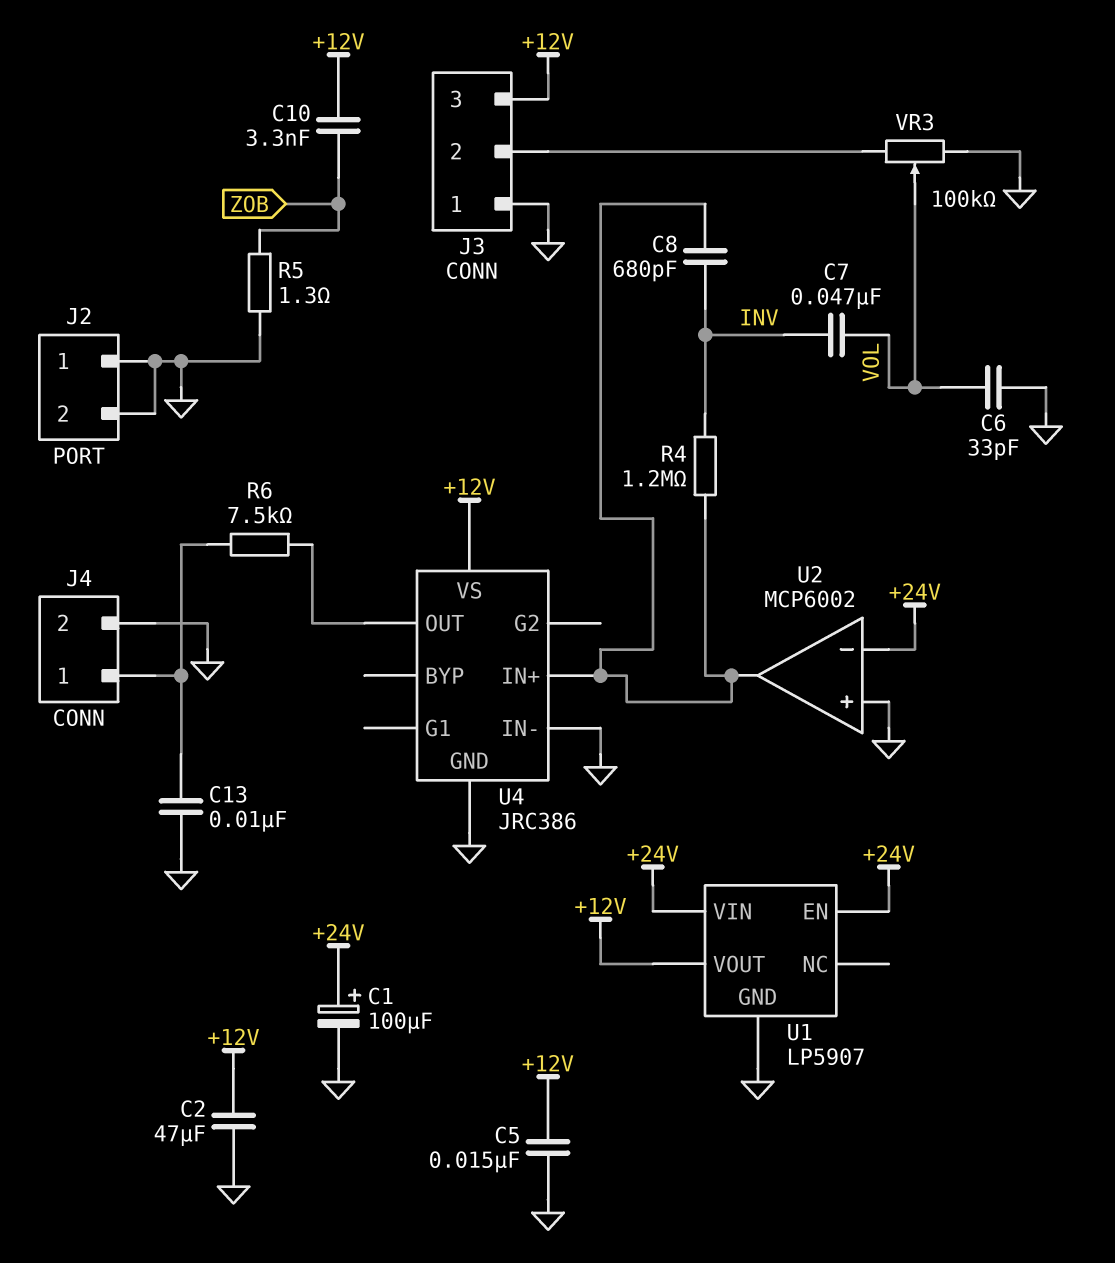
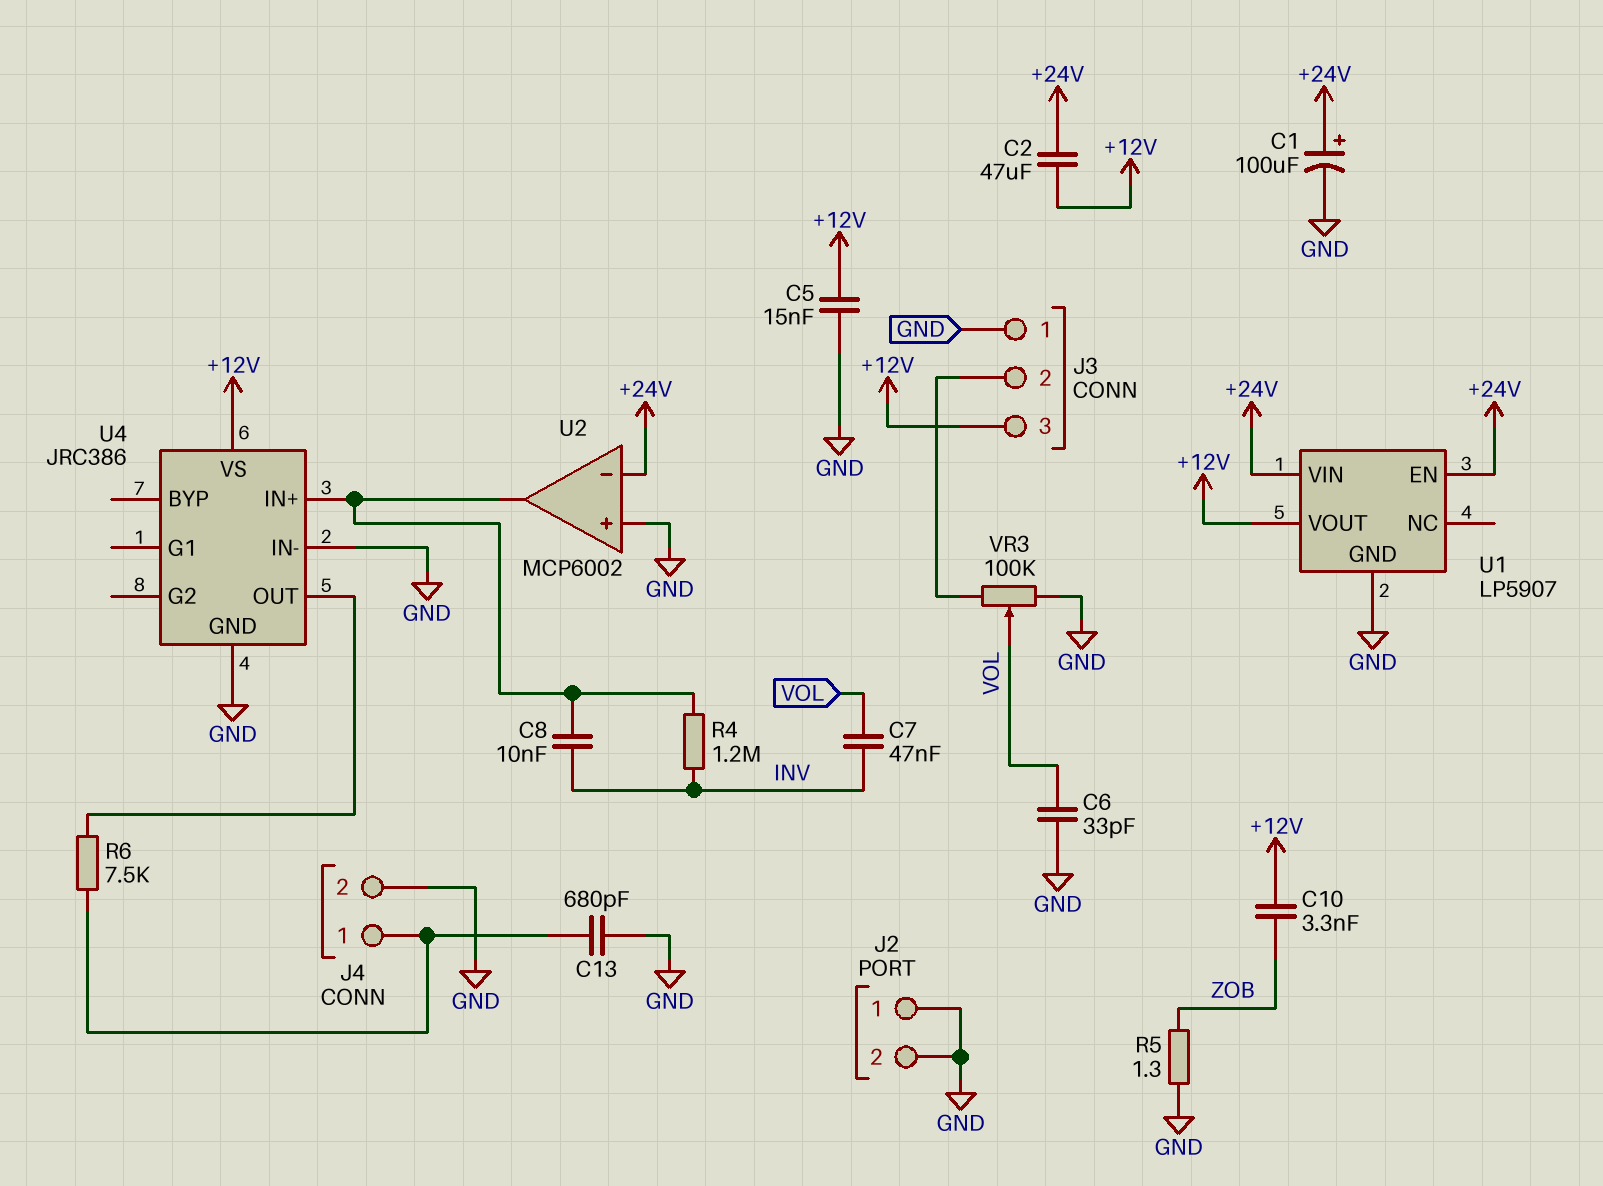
C2: 47uF (+12V, GND) -> 47uF (+12V, +24V)
C8: 680pF (INV, U2/out) -> 10nF (INV, U2/out)
C13: 10nF (GND, J4/1) -> 680pF (GND, J4/1)

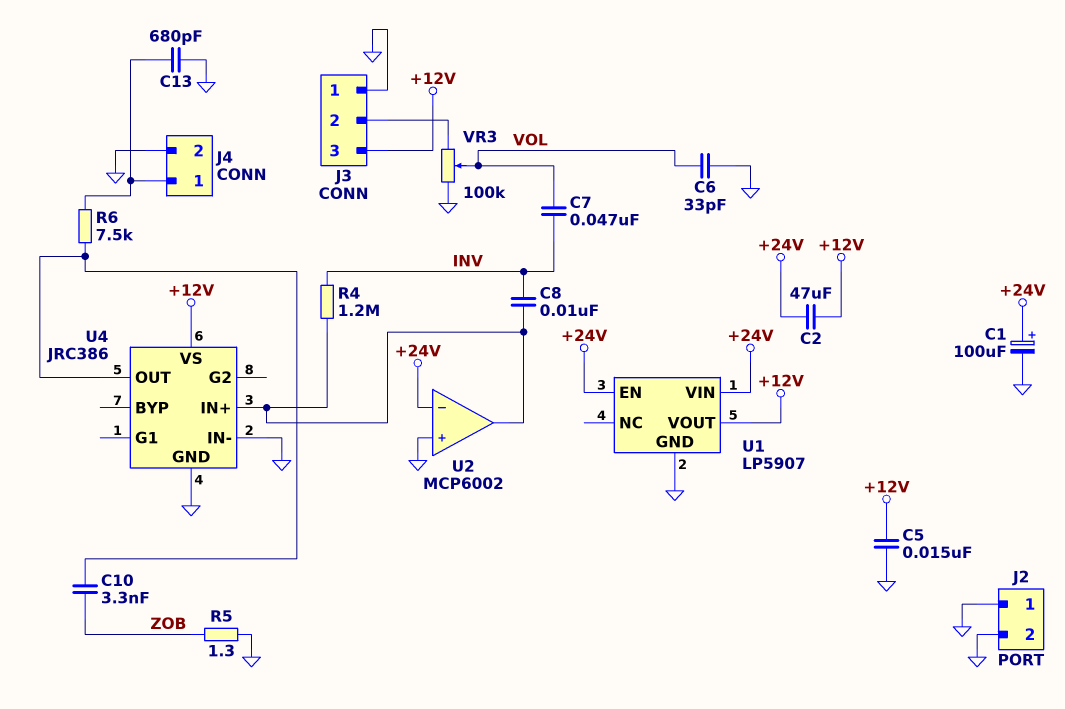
C10: 3.3nF (+12V, ZOB) -> 3.3nF (U4/OUT, ZOB)

